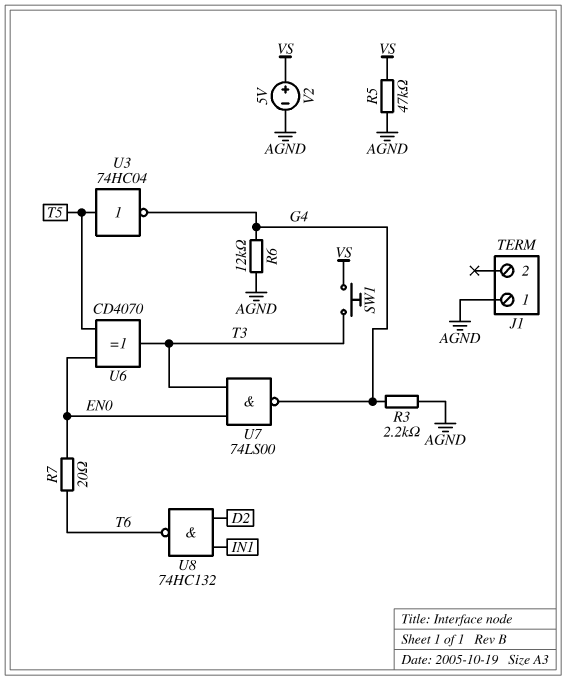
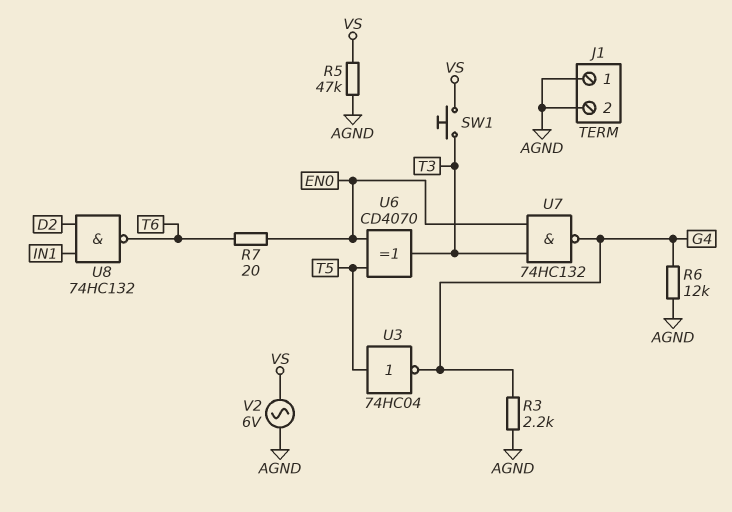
J1 pin 2: none -> AGND
U7: NAND 74LS00 (in EN0, in T3, out G4) -> NAND 74HC132 (in EN0, in T3, out G4)
V2: 5V (plus VS, minus AGND) -> AC 6V (AGND, VS)

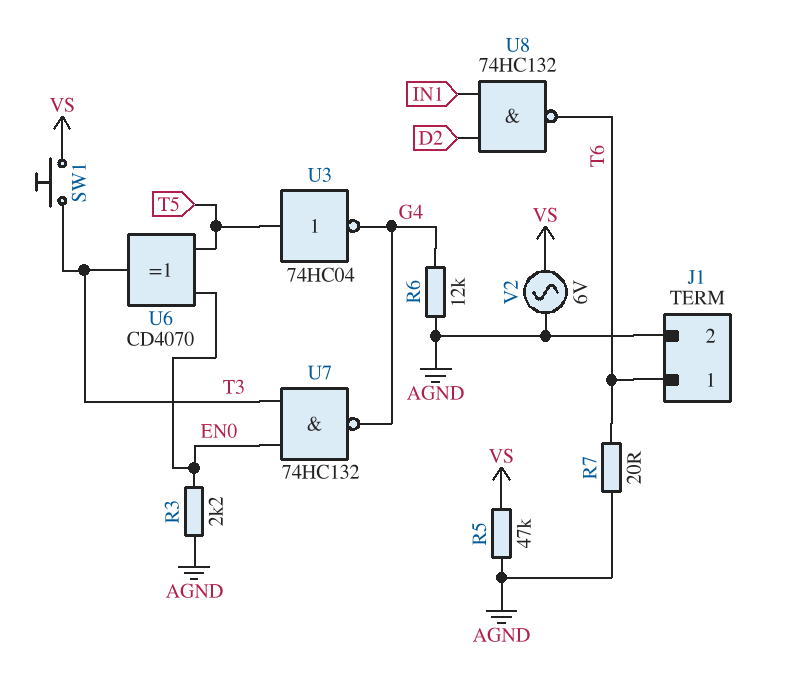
J1 pin 1: AGND -> T6
R3: 2.2k (AGND, G4) -> 2.2k (AGND, EN0)
R7: 20 (EN0, T6) -> 20 (AGND, T6)

